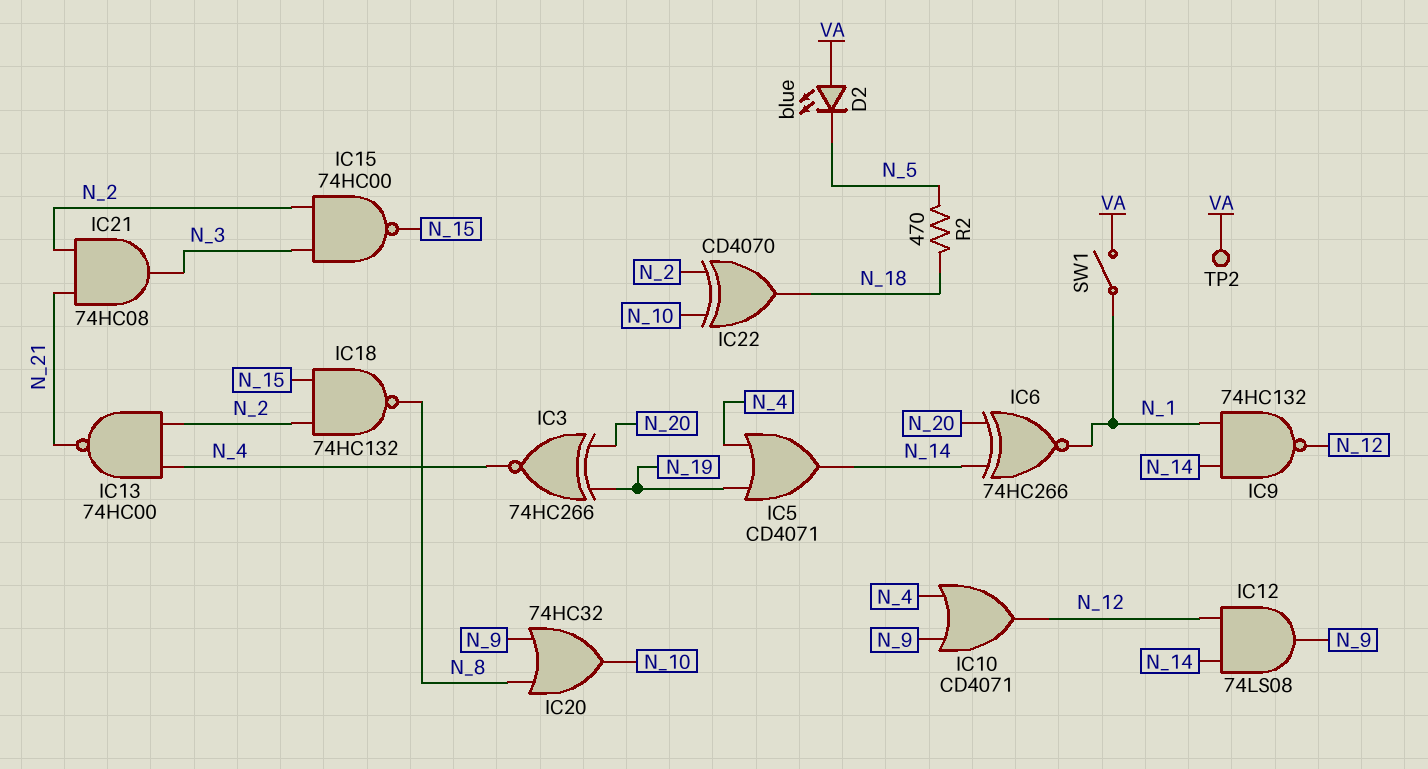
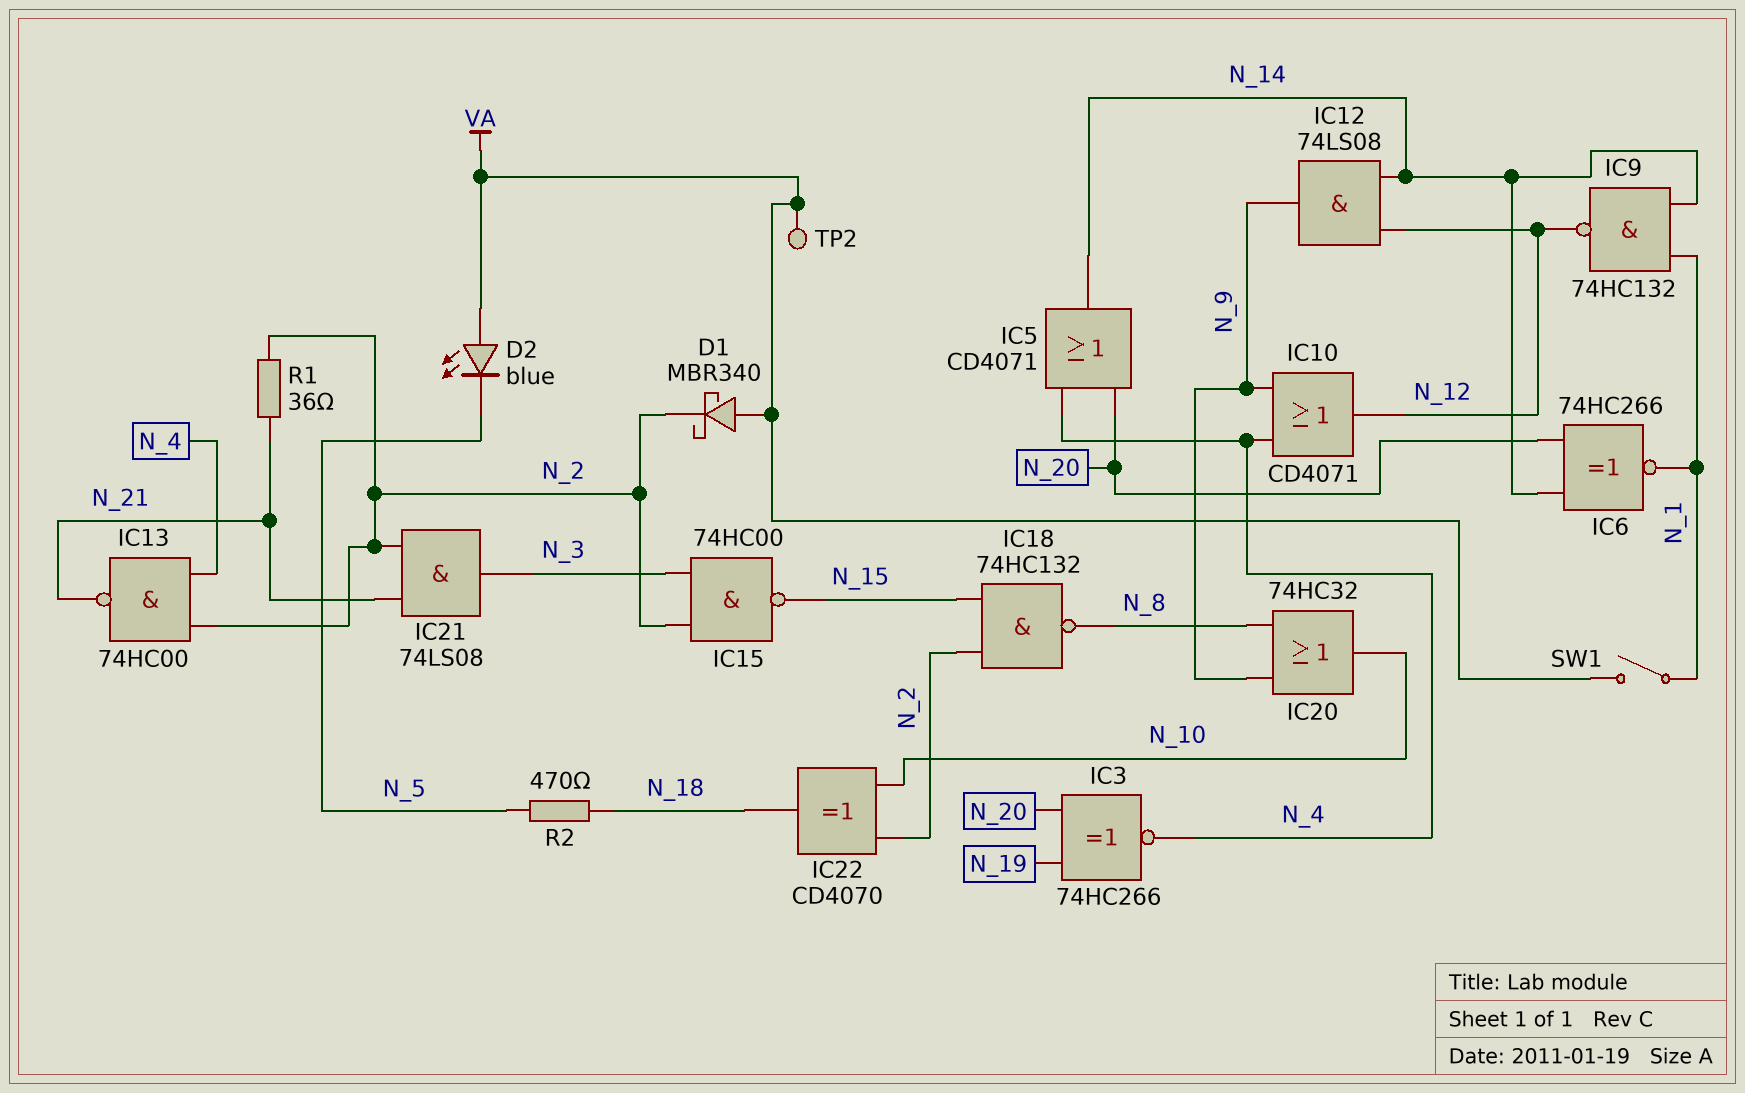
D1: none -> schottky MBR340 (A VA, K N_2)
IC5: OR CD4071 (in N_4, in N_19, out N_14) -> OR CD4071 (in N_4, in N_20, out N_14)
IC21: AND 74HC08 (in N_2, in N_21, out N_3) -> AND 74LS08 (in N_2, in N_21, out N_3)
R1: none -> 36 (N_2, N_21)

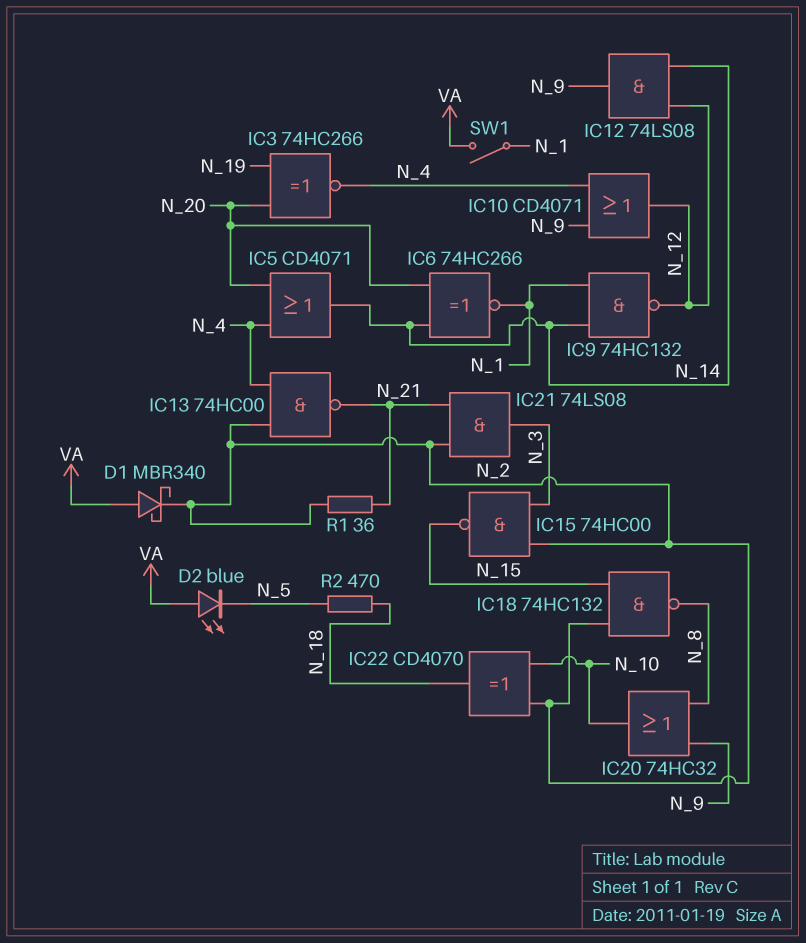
TP2: test point (VA) -> none

